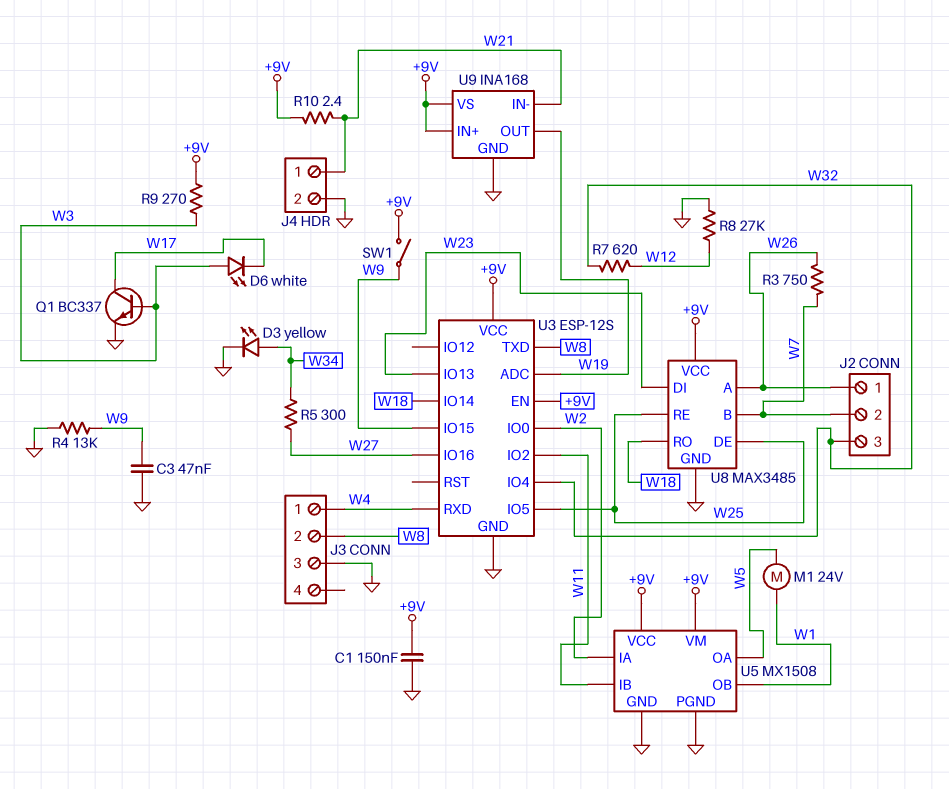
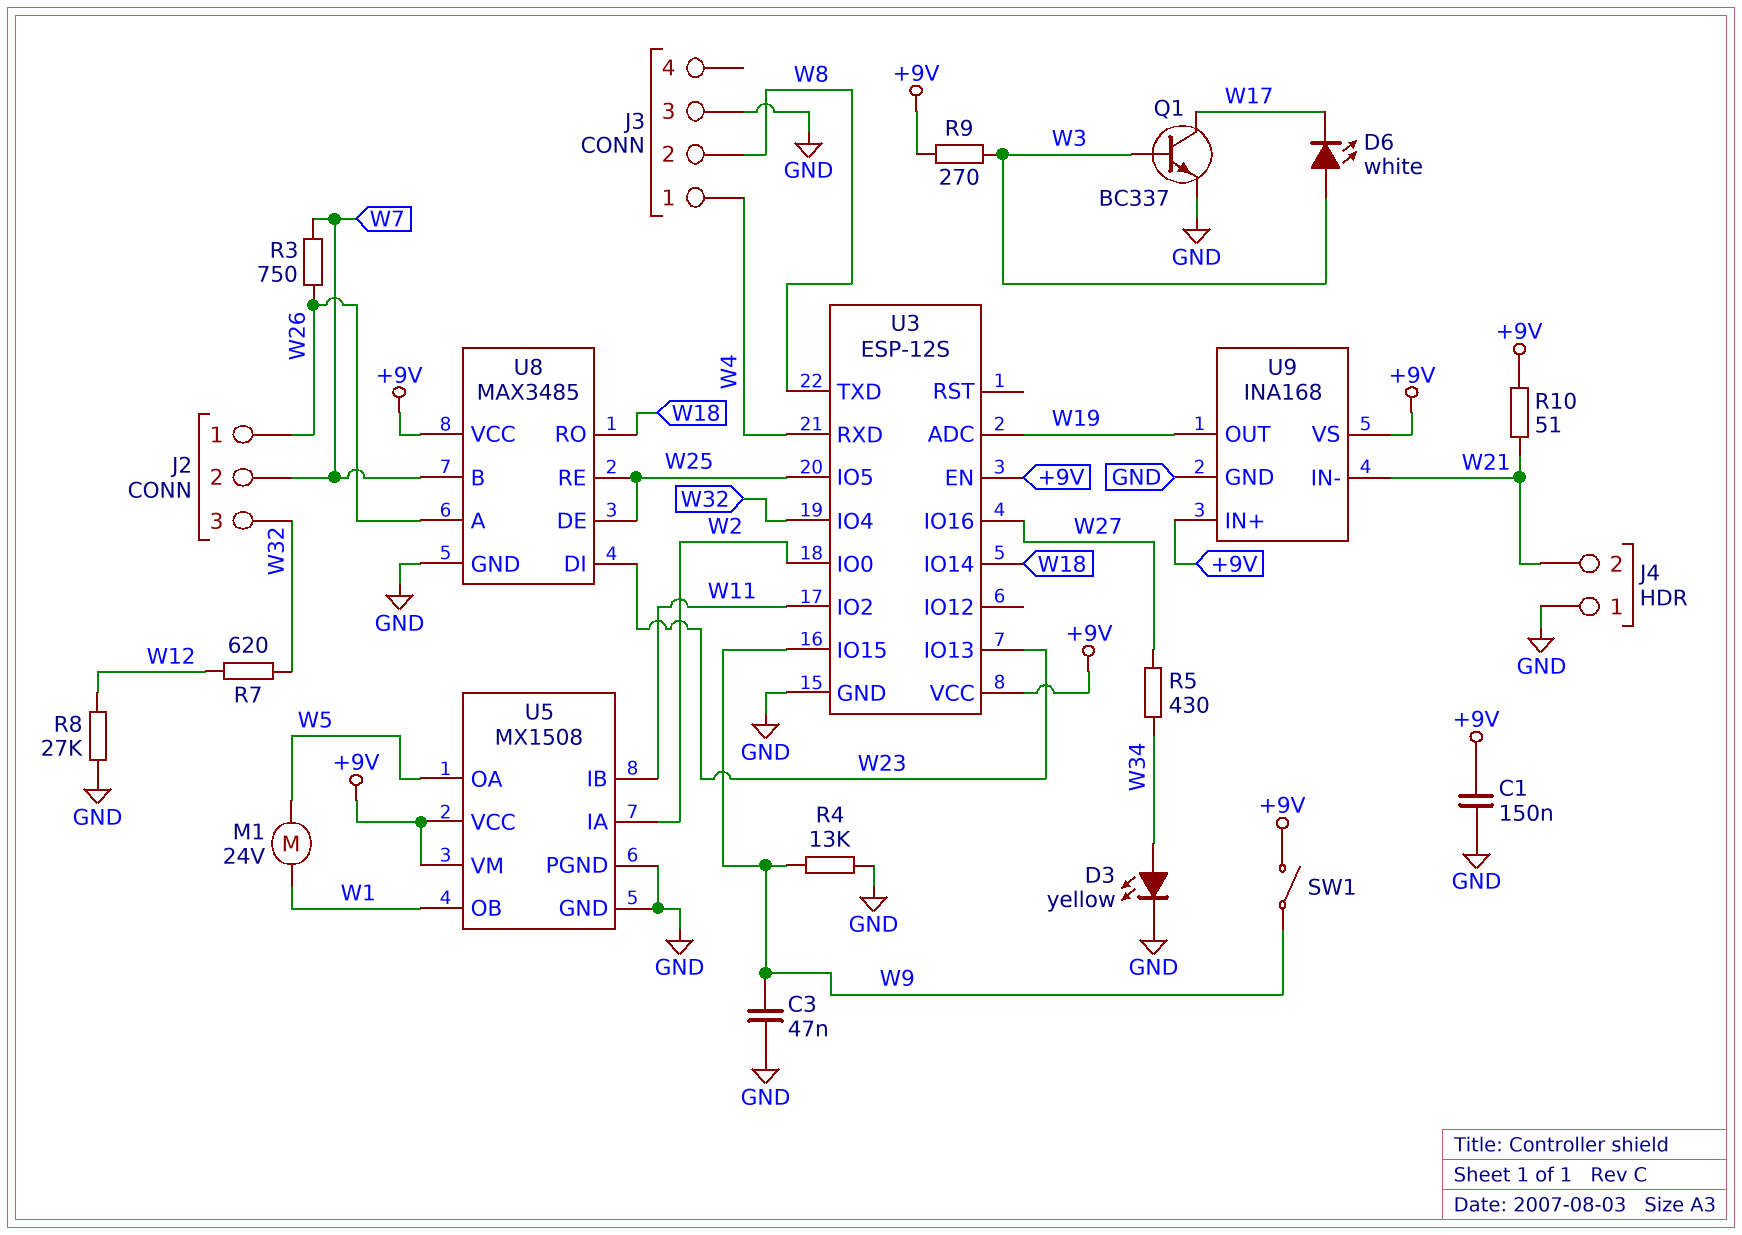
J4 pin 1: W21 -> GND
J4 pin 2: GND -> W21
R5: 300 (W27, W34) -> 430 (W27, W34)
R10: 2.4 (+9V, W21) -> 51 (+9V, W21)

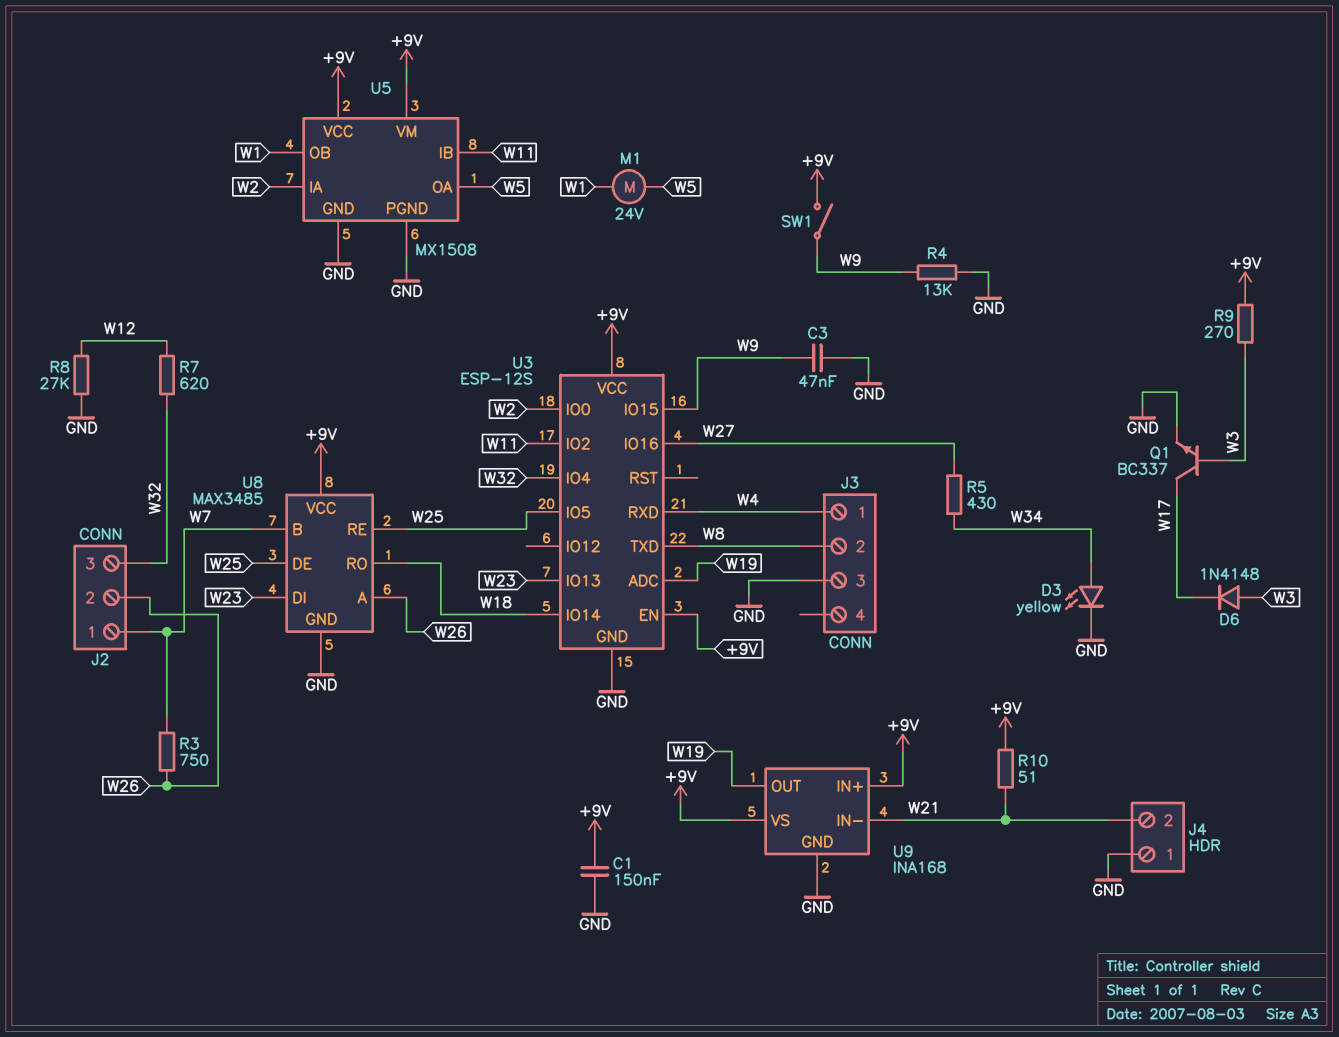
D6: LED white (A W3, K W17) -> diode 1N4148 (A W3, K W17)
J2 pin 1: W26 -> W7
J2 pin 2: W7 -> W26

